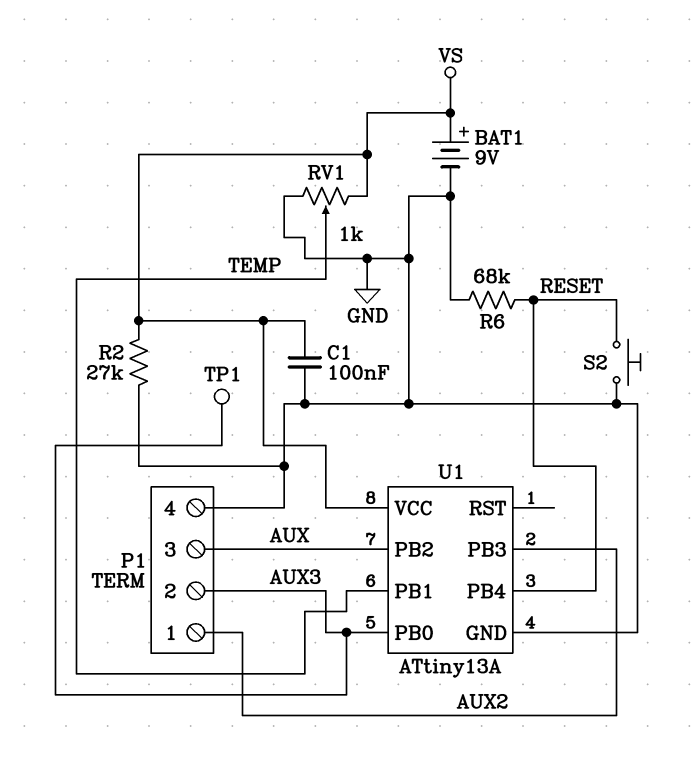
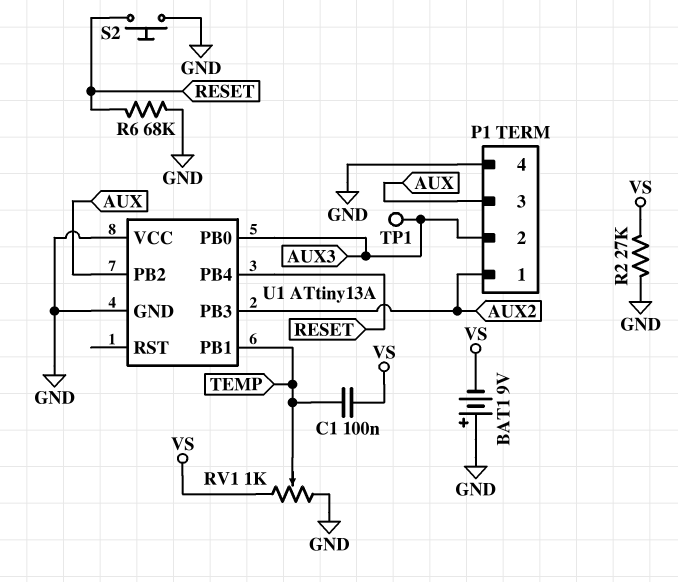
BAT1: 9V (plus VS, minus GND) -> 9V (plus GND, minus VS)
C1: 100nF (GND, VS) -> 100nF (TEMP, VS)
U1 pin VCC: VS -> GND

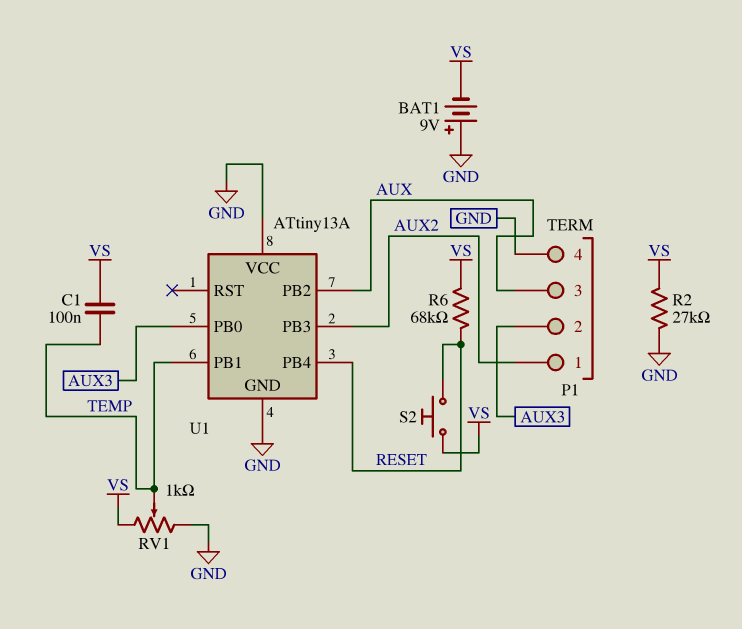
R6: 68k (GND, RESET) -> 68k (RESET, VS)
S2: button (GND, RESET) -> button (RESET, VS)
TP1: test point (AUX3) -> none

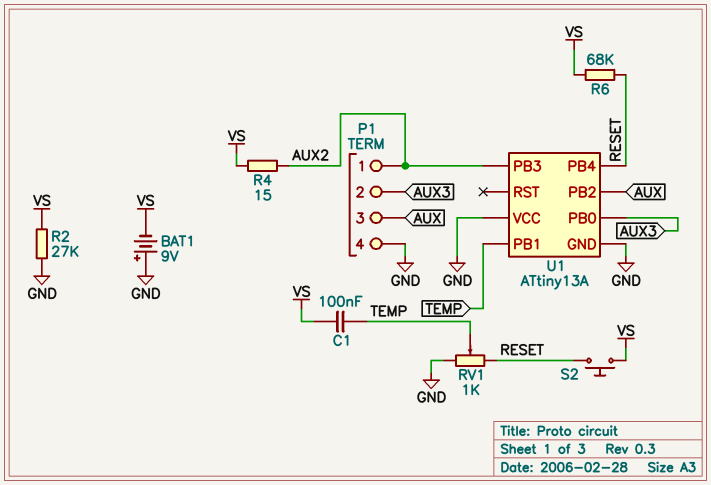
R4: none -> 15 (AUX2, VS)
RV1: 1k (GND, VS, wiper TEMP) -> 1k (GND, RESET, wiper TEMP)

